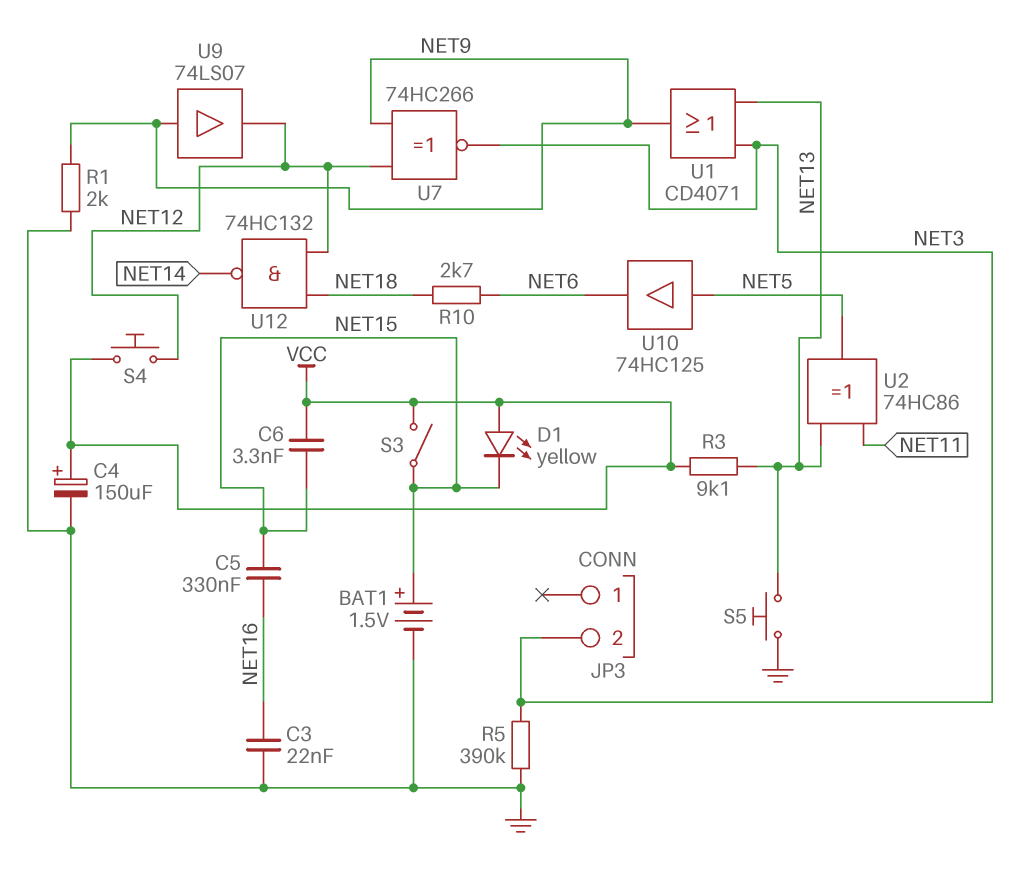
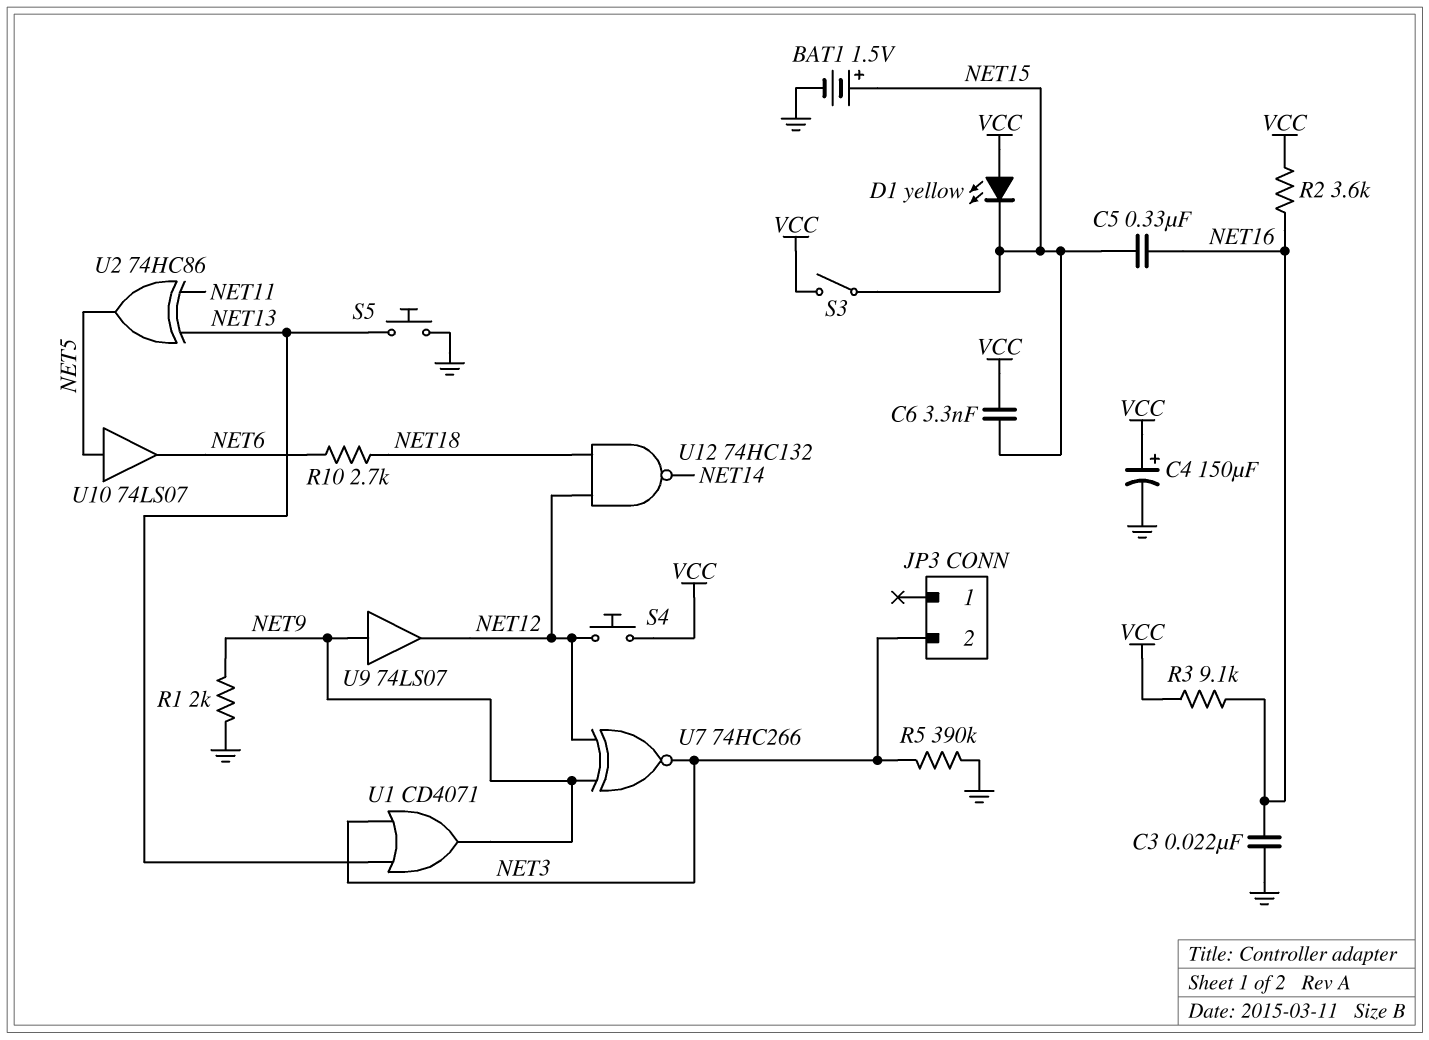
R2: none -> 3.6k (NET16, VCC)
R3: 9.1k (NET13, VCC) -> 9.1k (NET16, VCC)
U10: buffer 74HC125 (in NET5, out NET6) -> buffer 74LS07 (in NET5, out NET6)

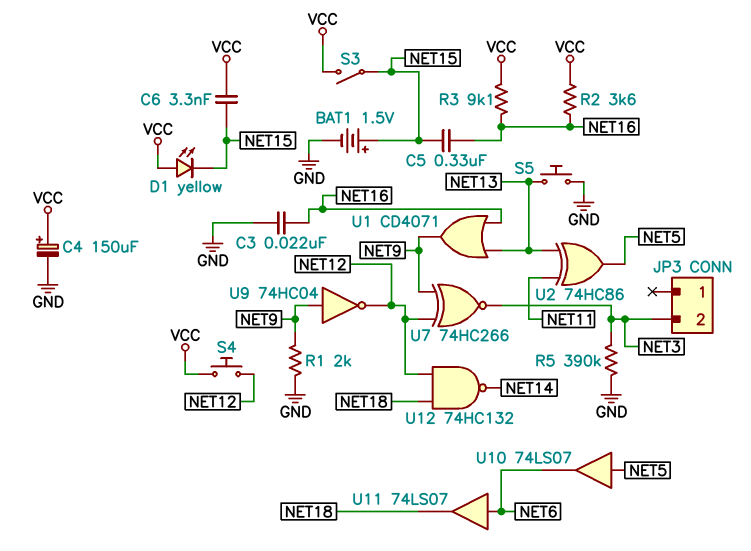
R10: 2.7k (NET6, NET18) -> none
U1: OR CD4071 (in NET3, in NET13, out NET9) -> OR CD4071 (in NET13, in NET16, out NET9)
U9: buffer 74LS07 (in NET9, out NET12) -> NOT 74HC04 (in NET9, out NET12)
U11: none -> buffer 74LS07 (in NET6, out NET18)

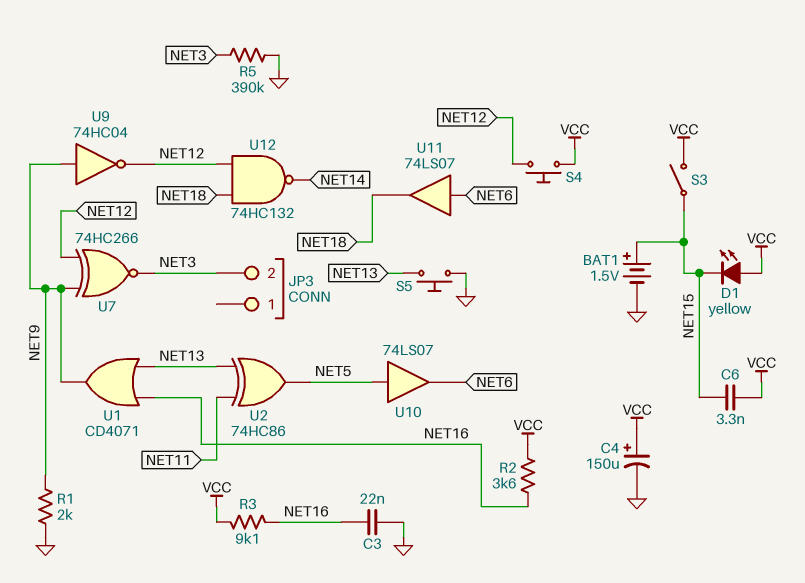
C5: 330nF (NET15, NET16) -> none

